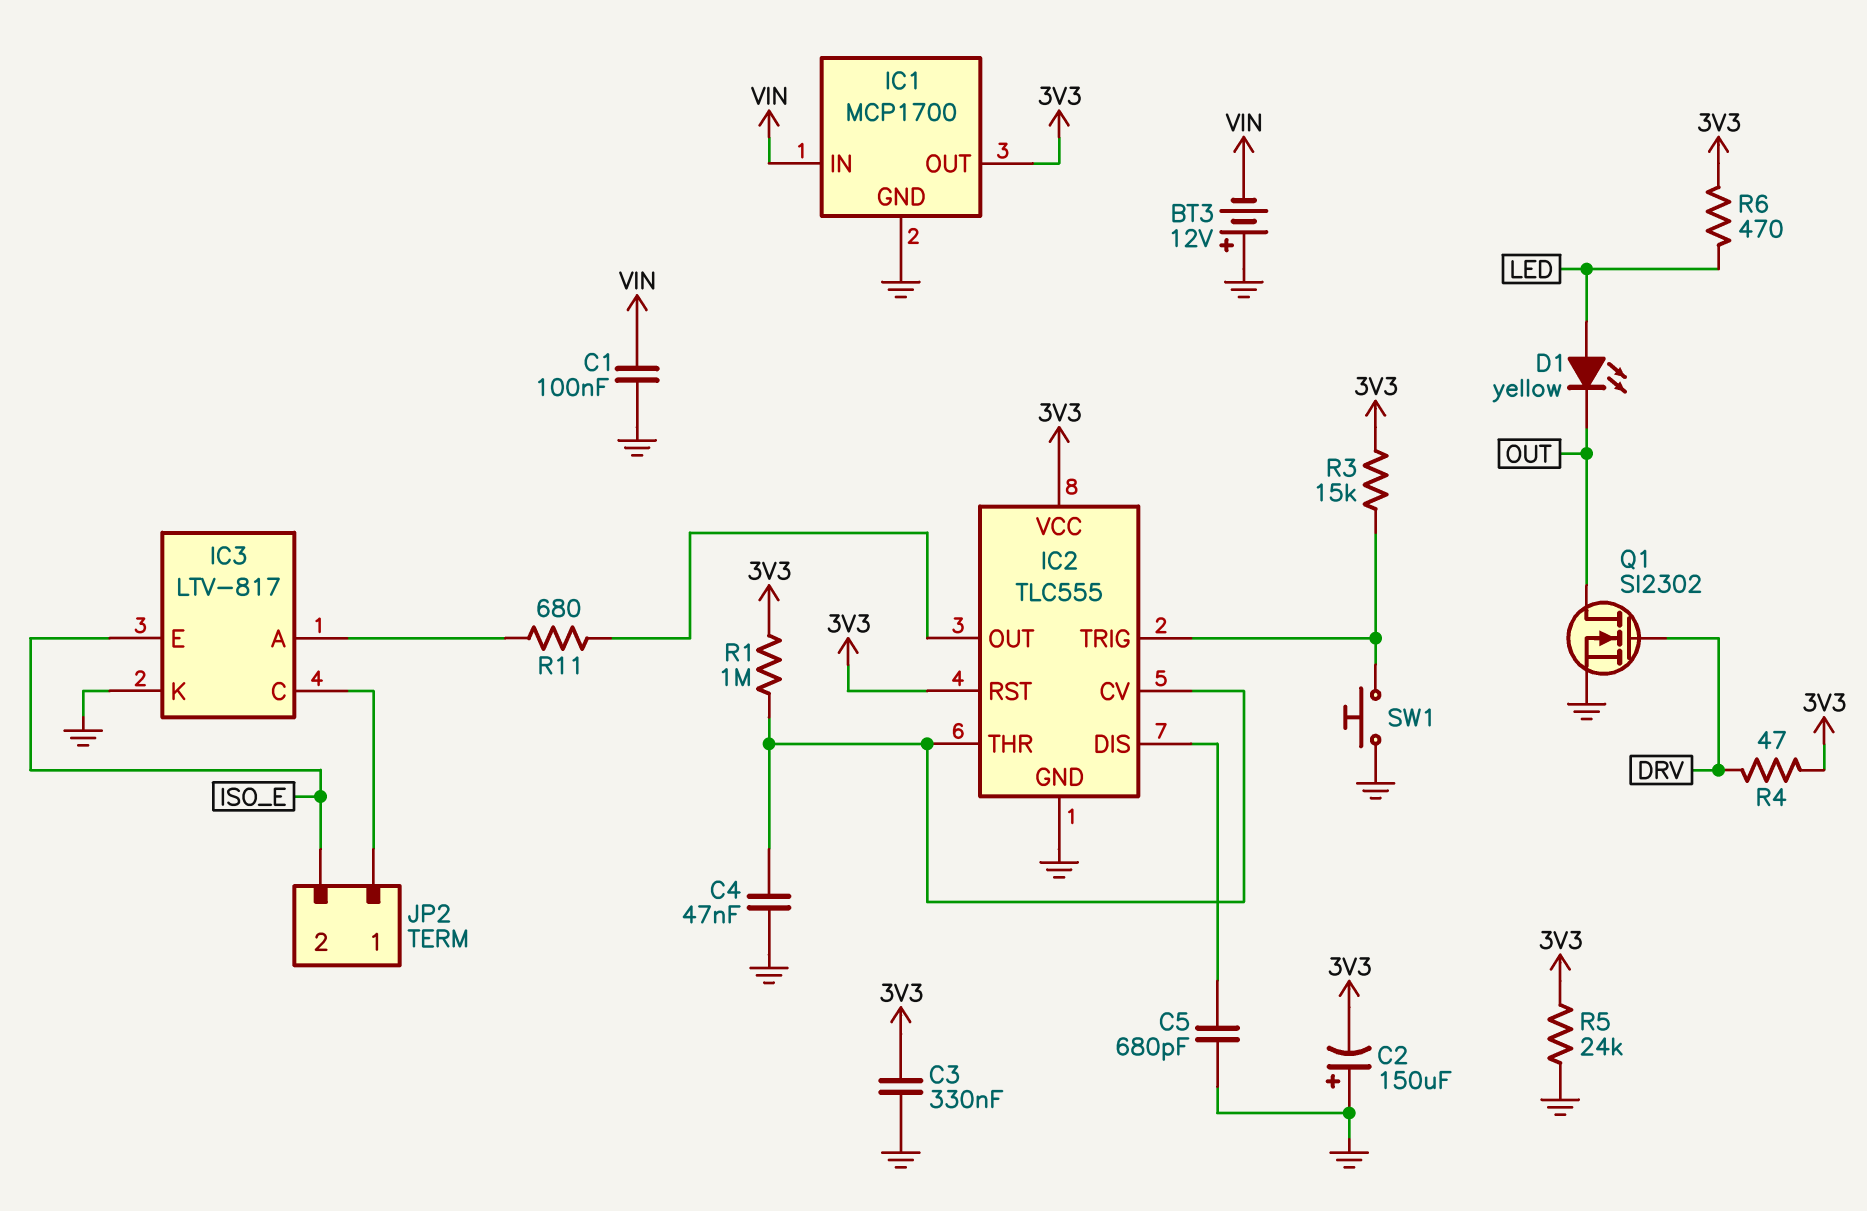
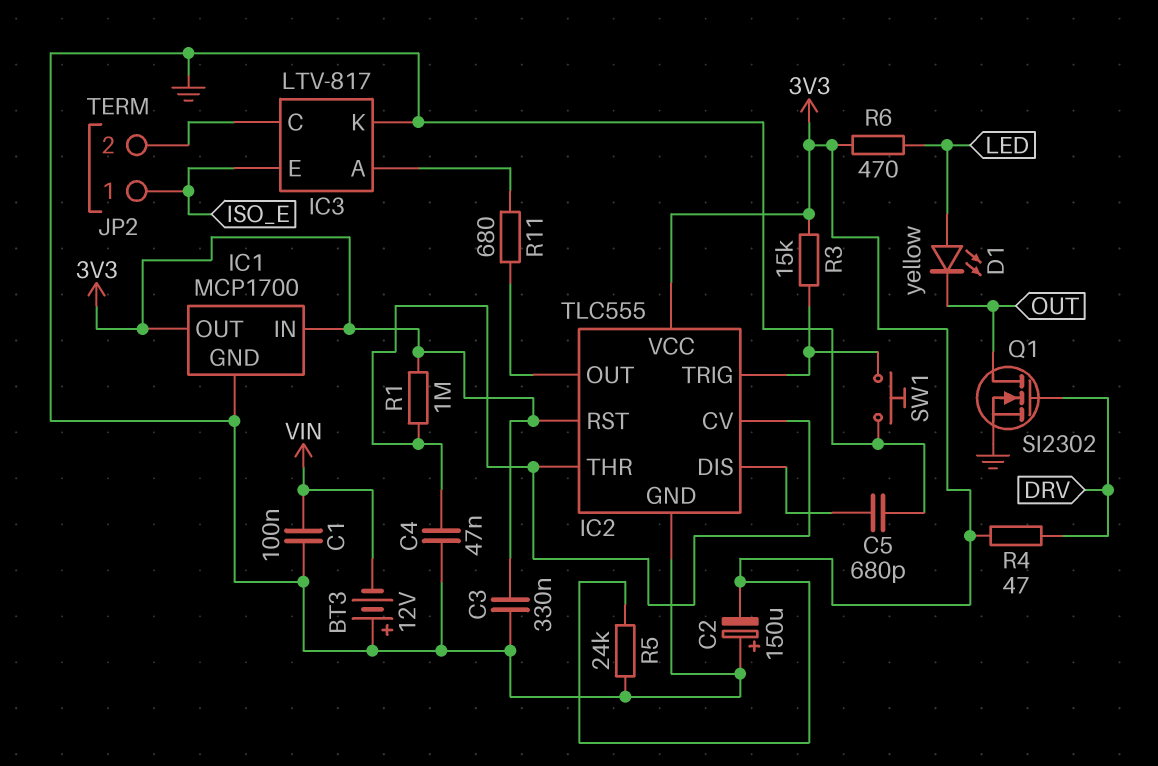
IC1 pin IN: VIN -> 3V3
JP2 pin 1: IC3/C -> ISO_E
JP2 pin 2: ISO_E -> IC3/C

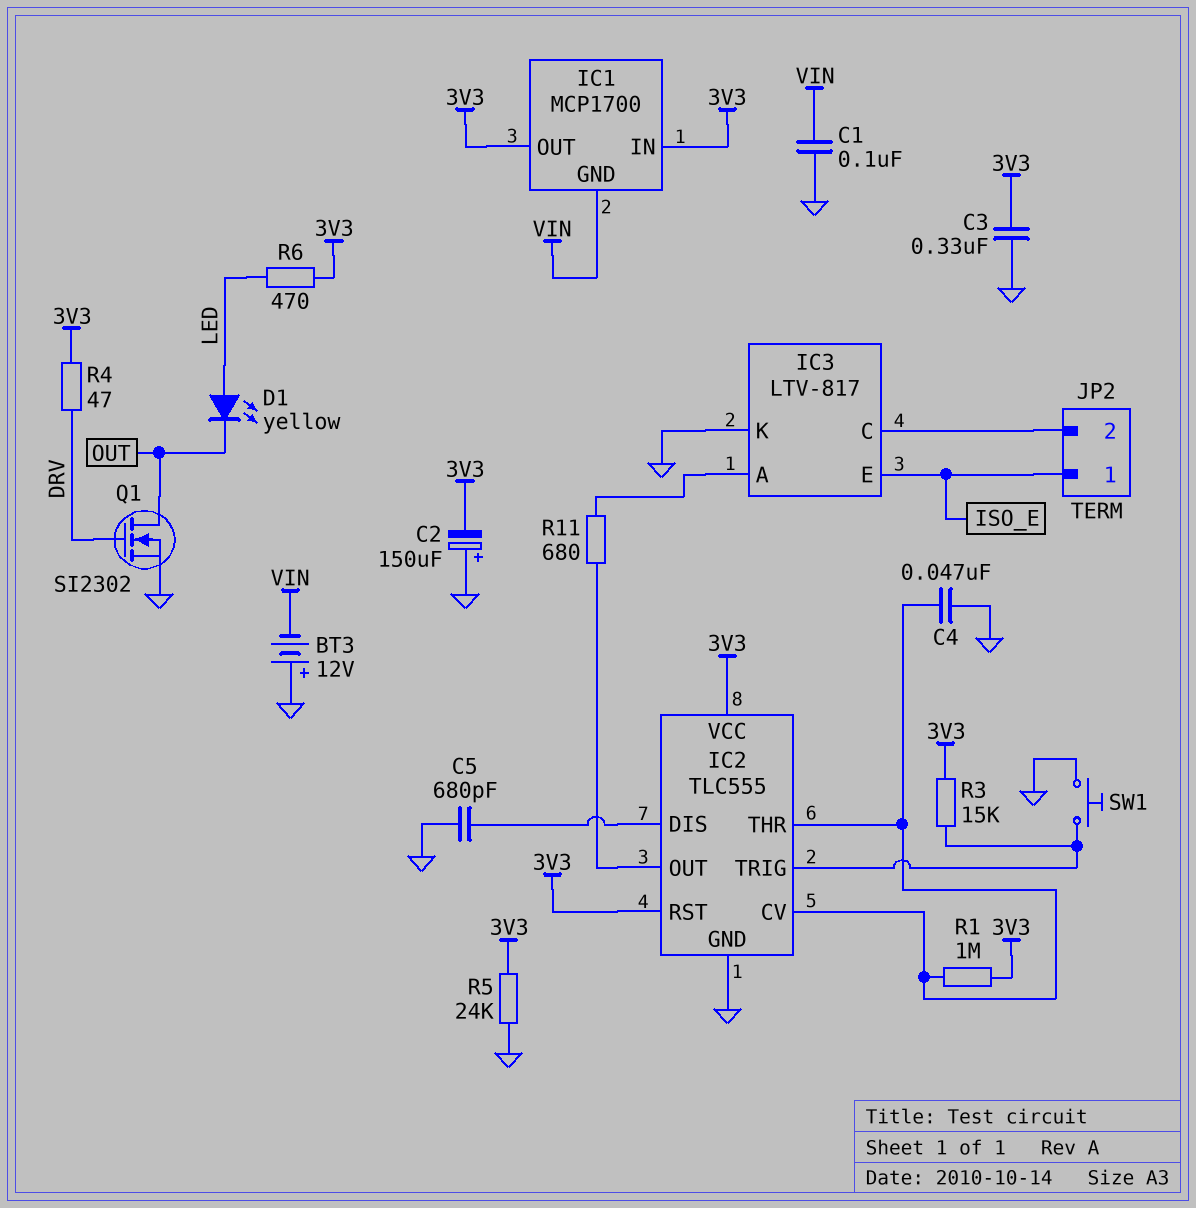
IC1 pin GND: GND -> VIN

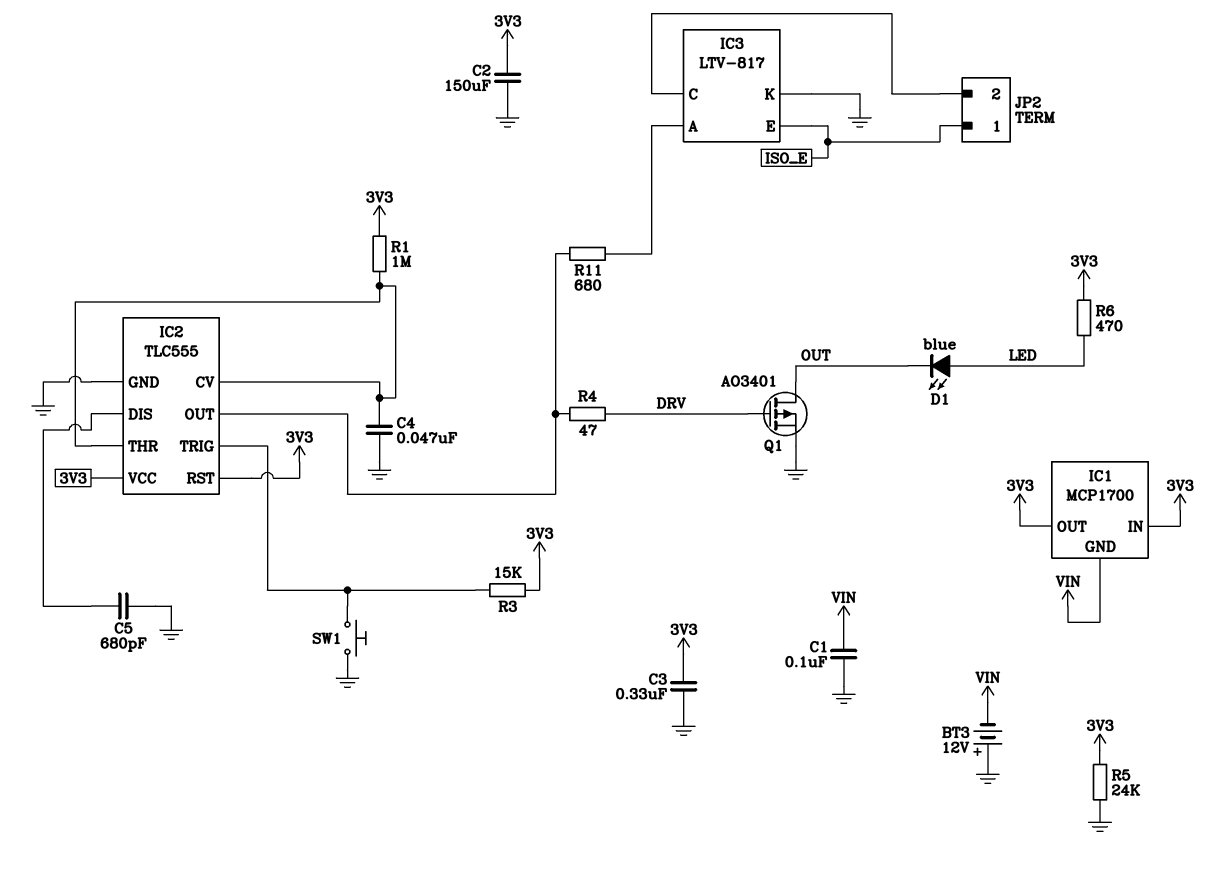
C2: 150uF (plus GND, minus 3V3) -> 150uF (3V3, GND)
D1: LED yellow (A LED, K OUT) -> LED blue (A LED, K OUT)
Q1: NMOS SI2302 (G DRV, D OUT, S GND) -> PMOS AO3401 (G DRV, D OUT, S GND)
R4: 47 (3V3, DRV) -> 47 (DRV, IC2/OUT)

